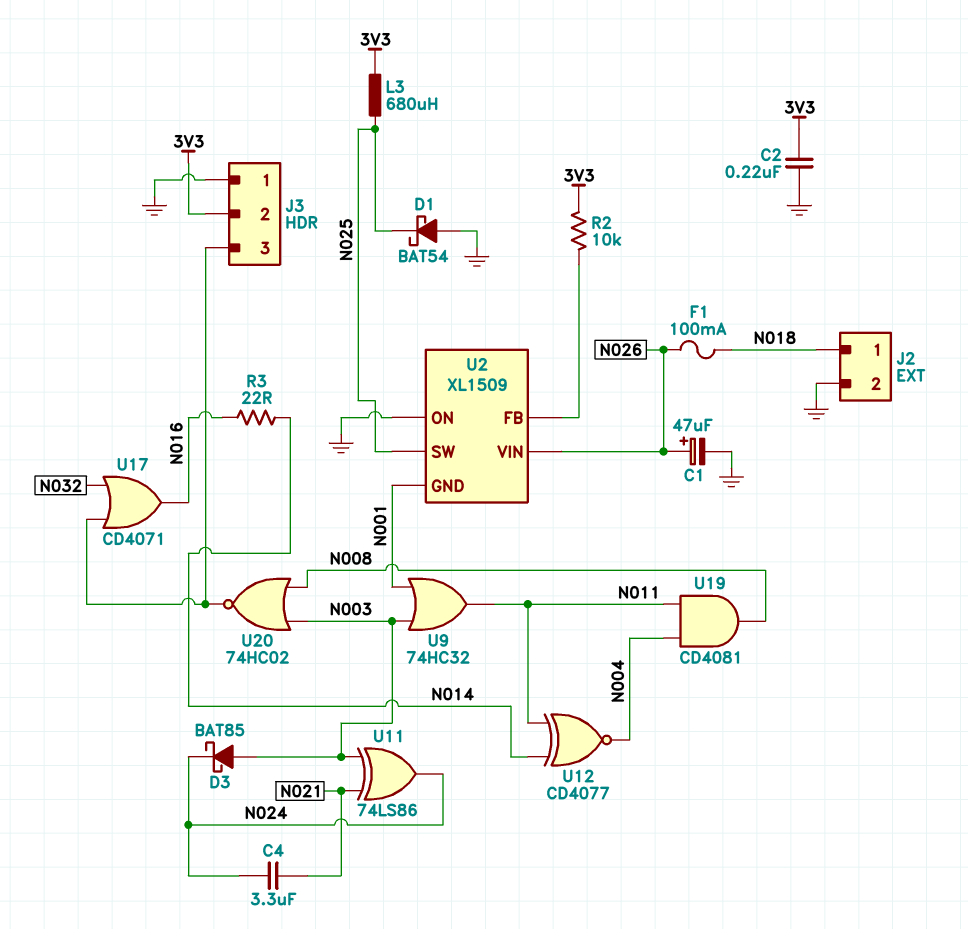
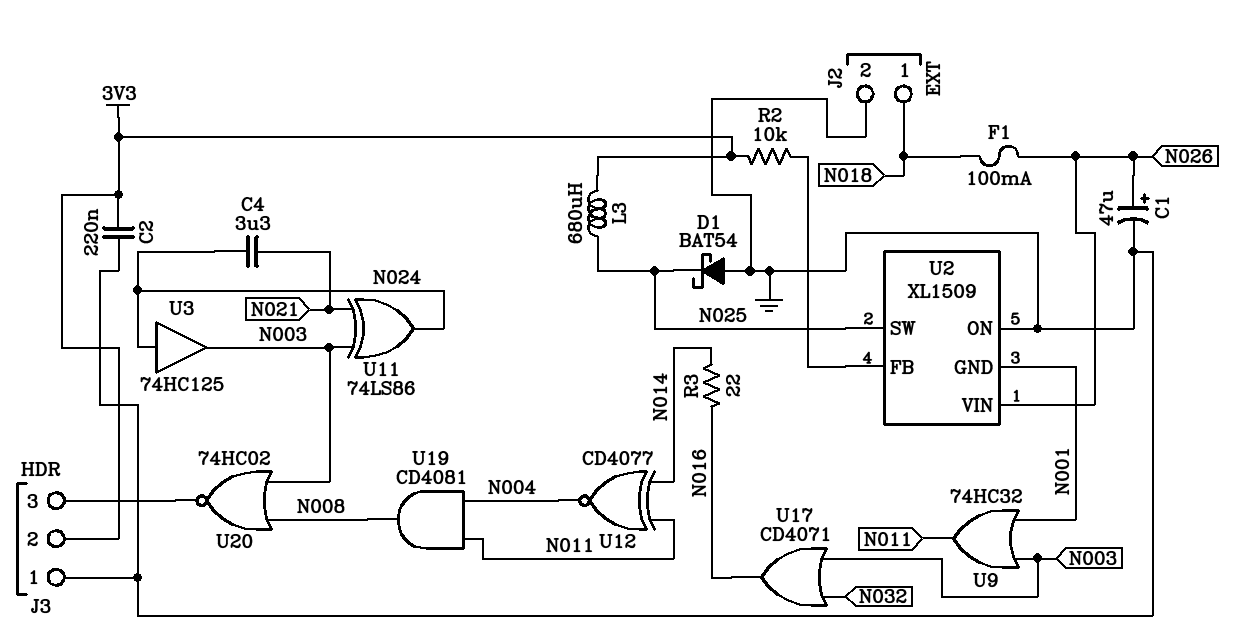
D3: schottky BAT85 (A N003, K N024) -> none
U3: none -> buffer 74HC125 (in N024, out N003)
U17: OR CD4071 (in J3/3, in N032, out N016) -> OR CD4071 (in N003, in N032, out N016)

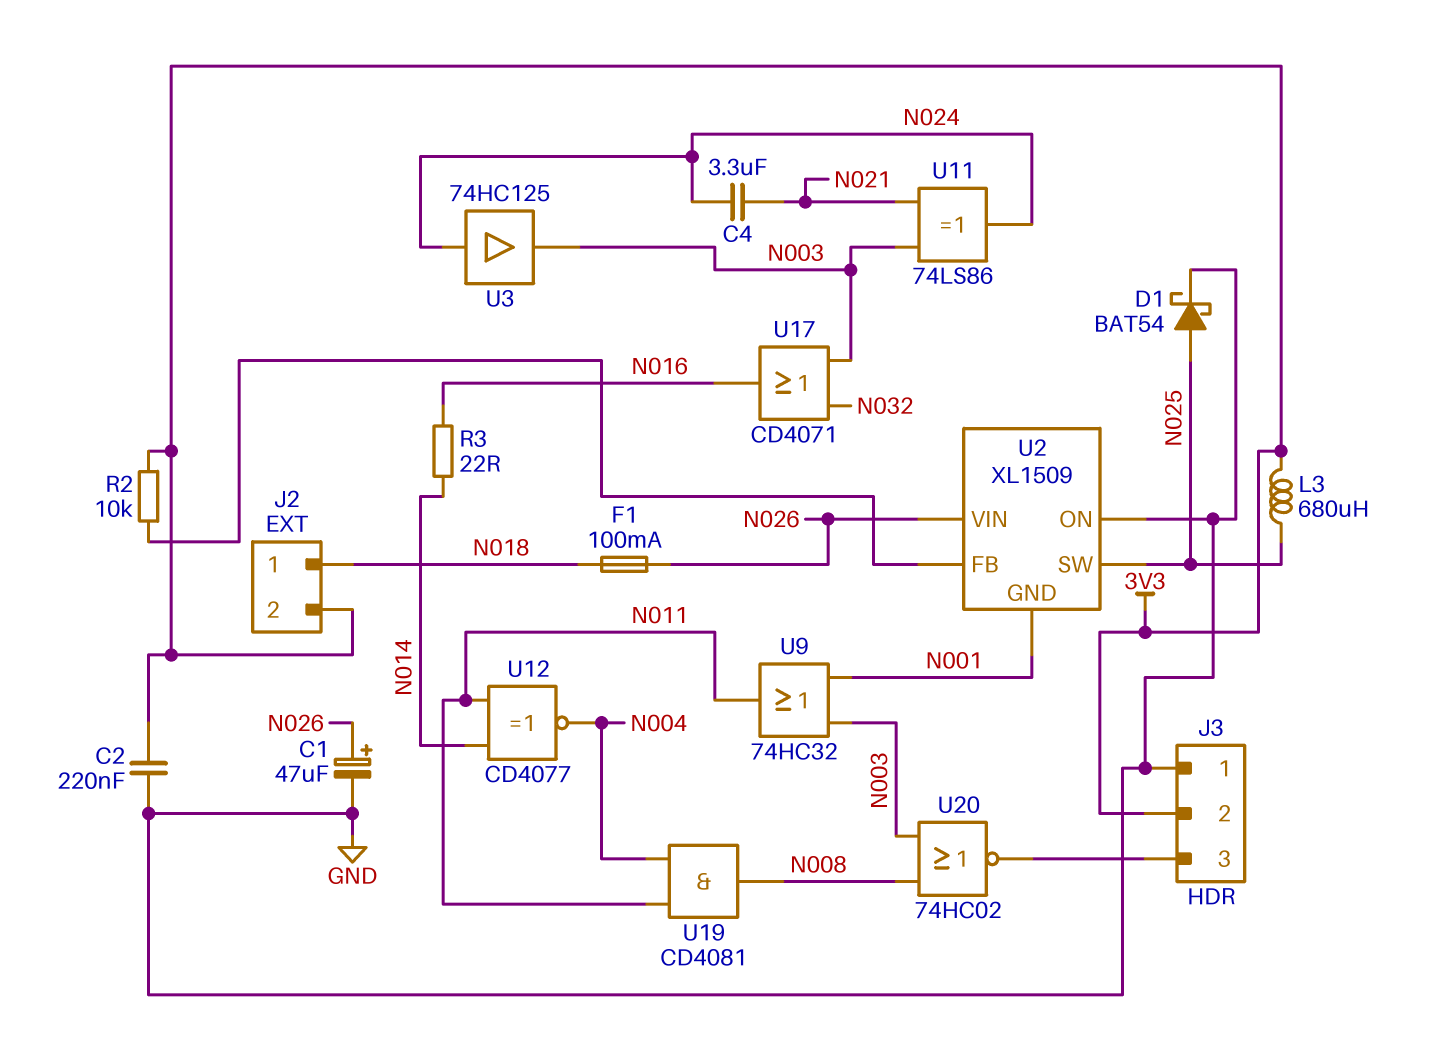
D1: schottky BAT54 (A GND, K N025) -> schottky BAT54 (A N025, K GND)
J2 pin 2: GND -> 3V3

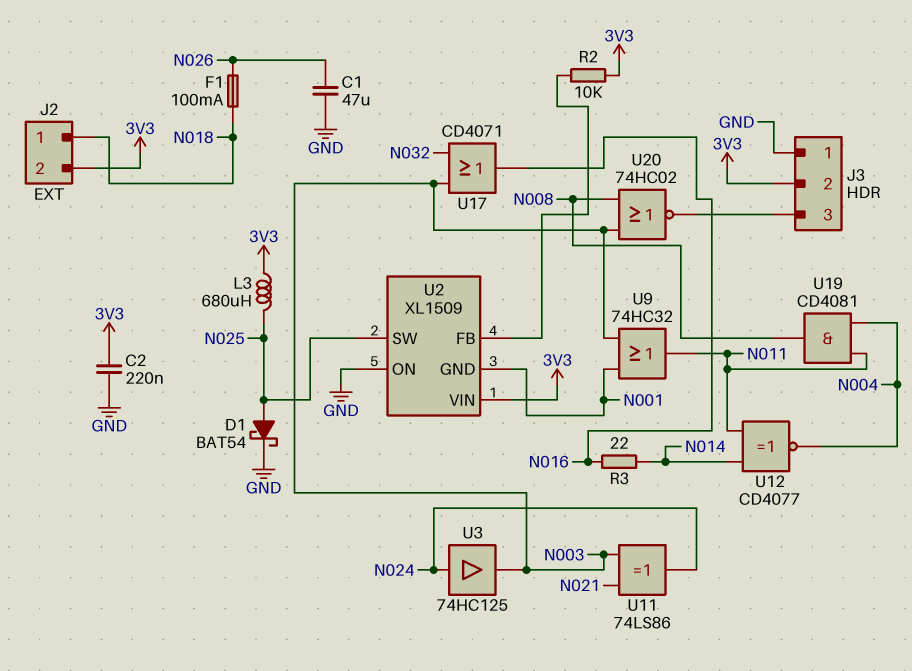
C1: 47uF (plus N026, minus GND) -> 47uF (GND, N026)
C4: 3.3uF (N021, N024) -> none
U2 pin VIN: N026 -> 3V3

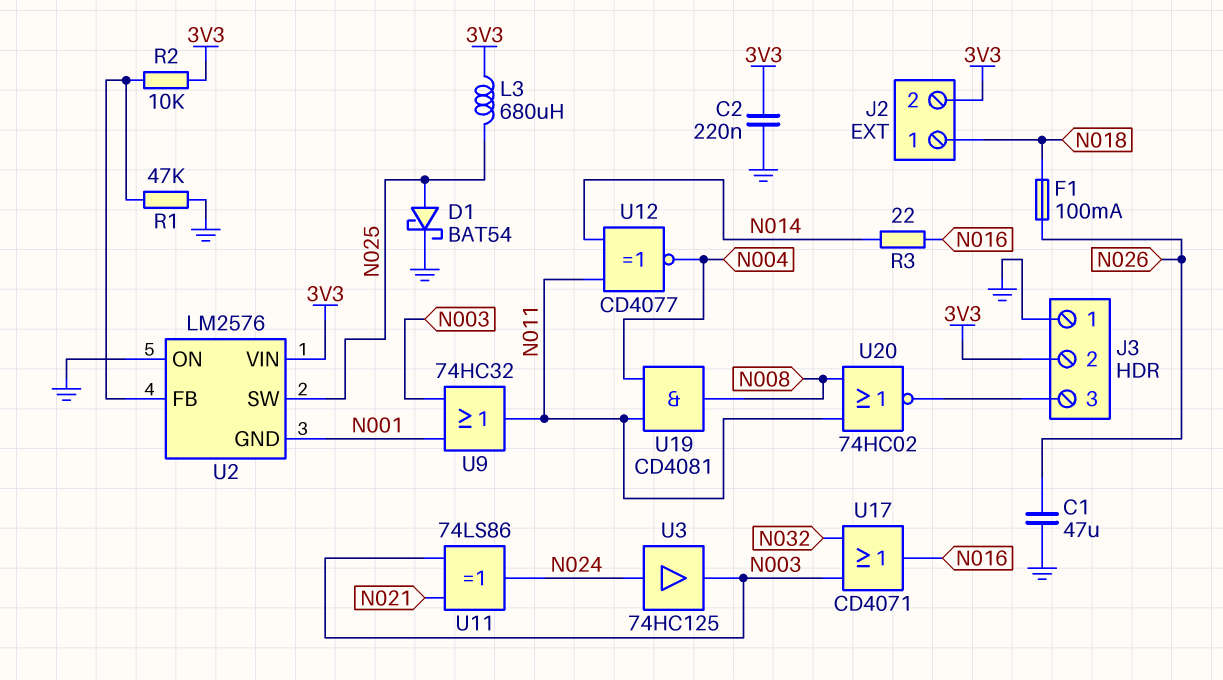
R1: none -> 47k (GND, U2/FB)
U2: XL1509 -> LM2576
U20: NOR 74HC02 (in N003, in N008, out J3/3) -> NOR 74HC02 (in N008, in N011, out J3/3)

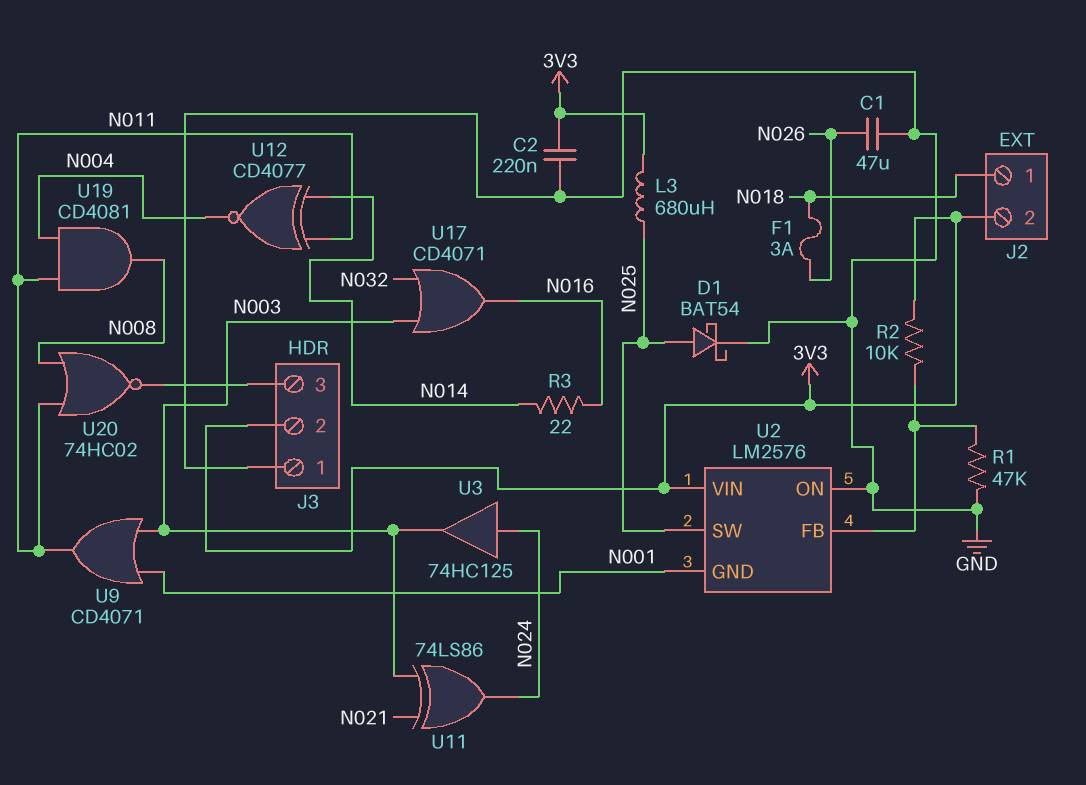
F1: 100mA (N018, N026) -> 3A (N018, N026)
U9: OR 74HC32 (in N001, in N003, out N011) -> OR CD4071 (in N001, in N003, out N011)

